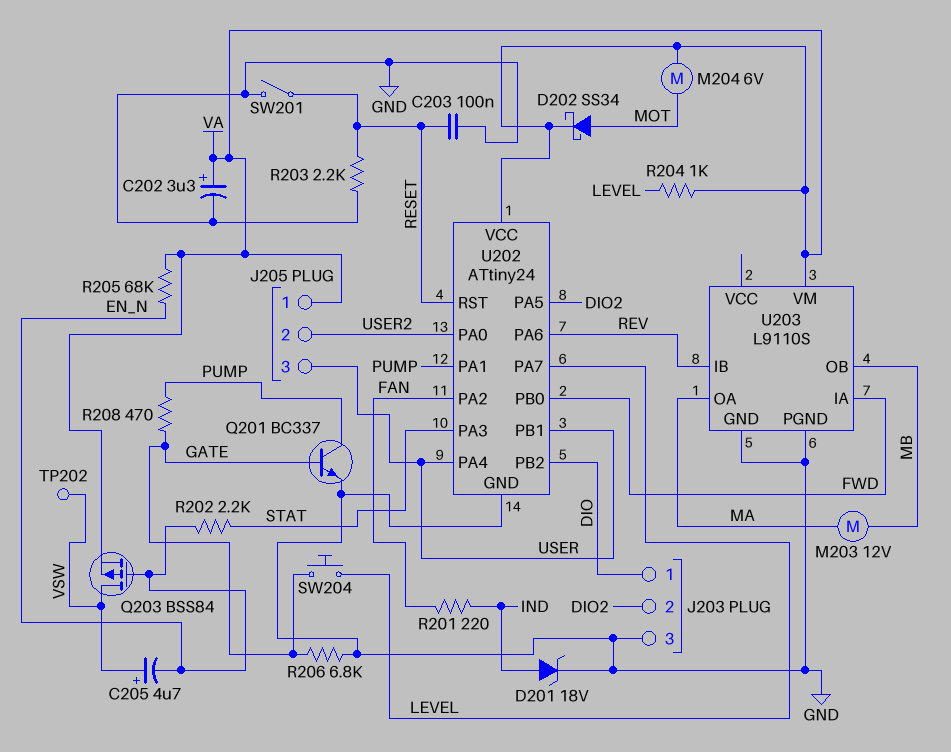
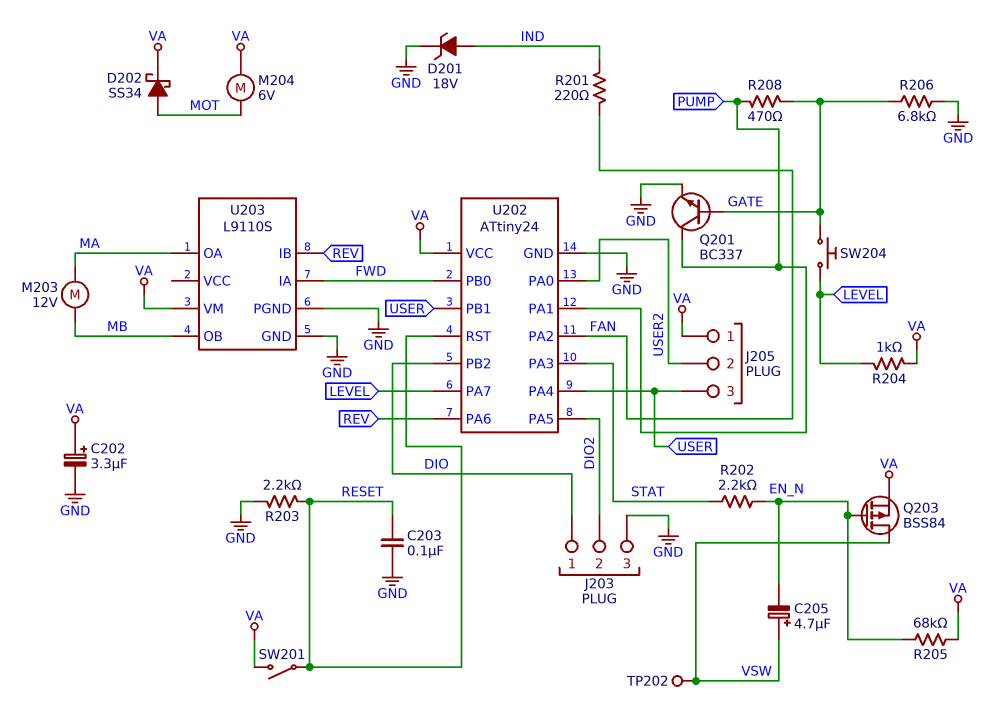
SW201: switch (GND, RESET) -> switch (RESET, VA)

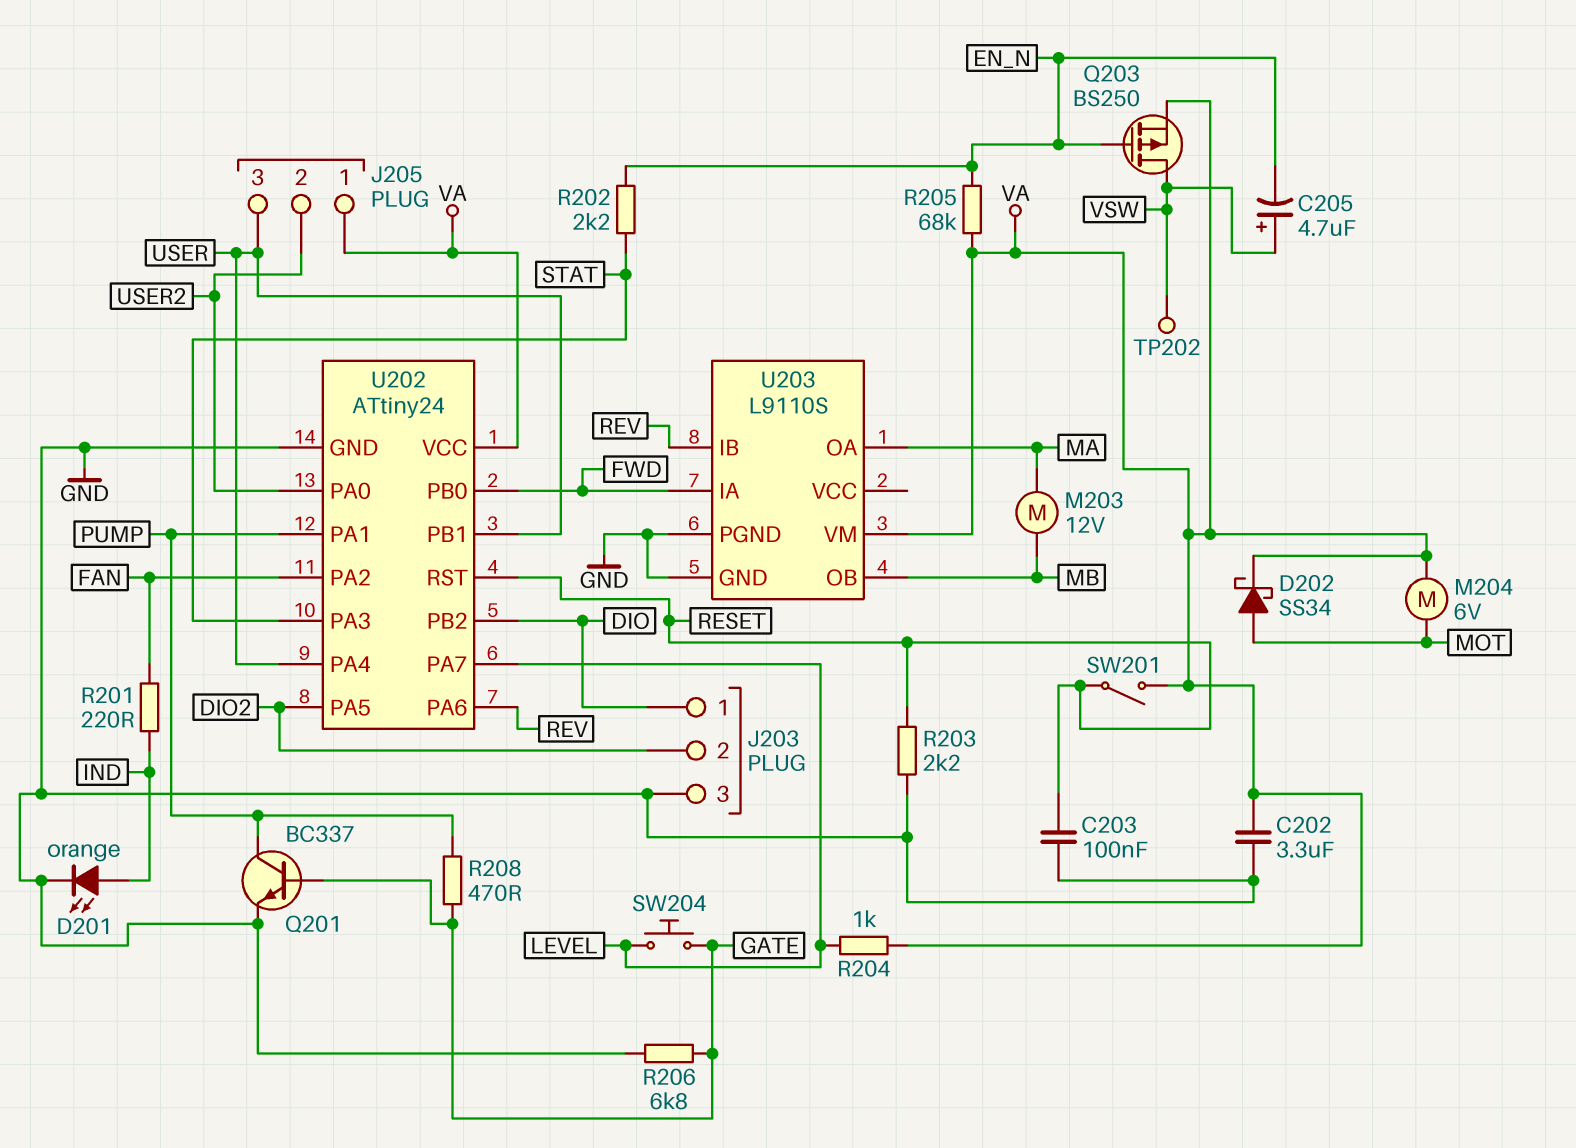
C202: 3.3uF (plus VA, minus GND) -> 3.3uF (GND, VA)
D201: zener 18V (A IND, K GND) -> LED orange (A IND, K GND)
Q203: PMOS BSS84 (G EN_N, D VSW, S VA) -> PMOS BS250 (G EN_N, D VSW, S VA)

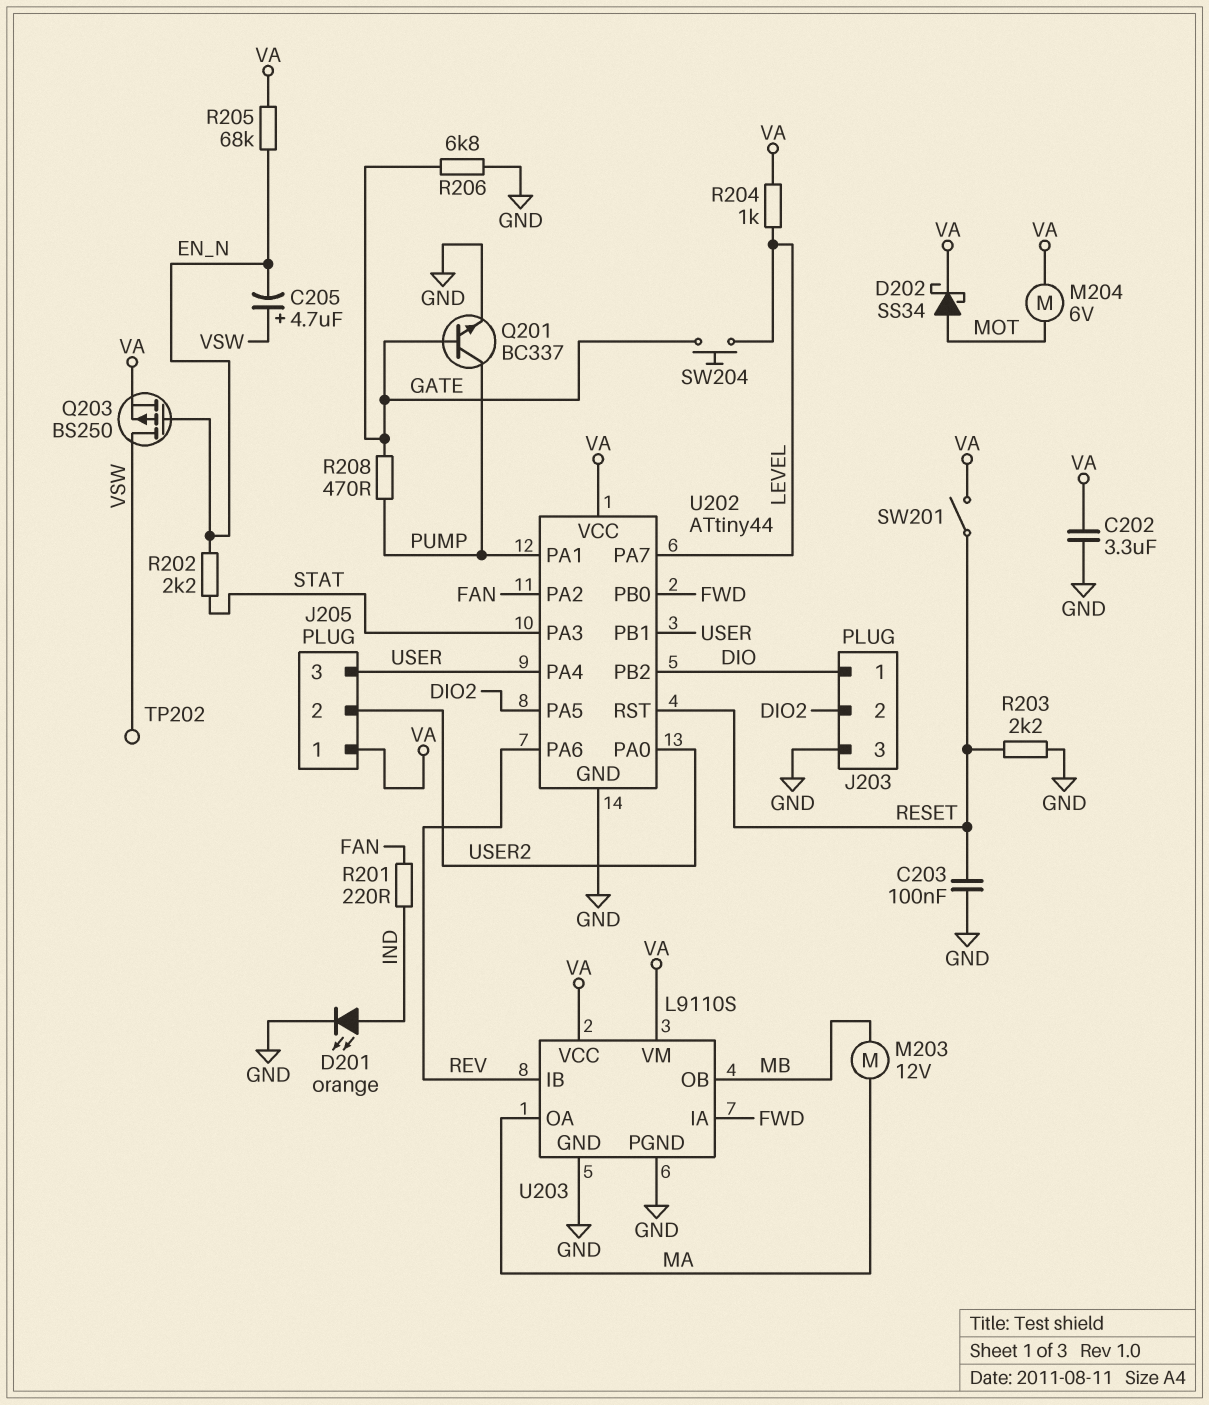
U202: ATtiny24 -> ATtiny44
U203 pin VCC: none -> VA

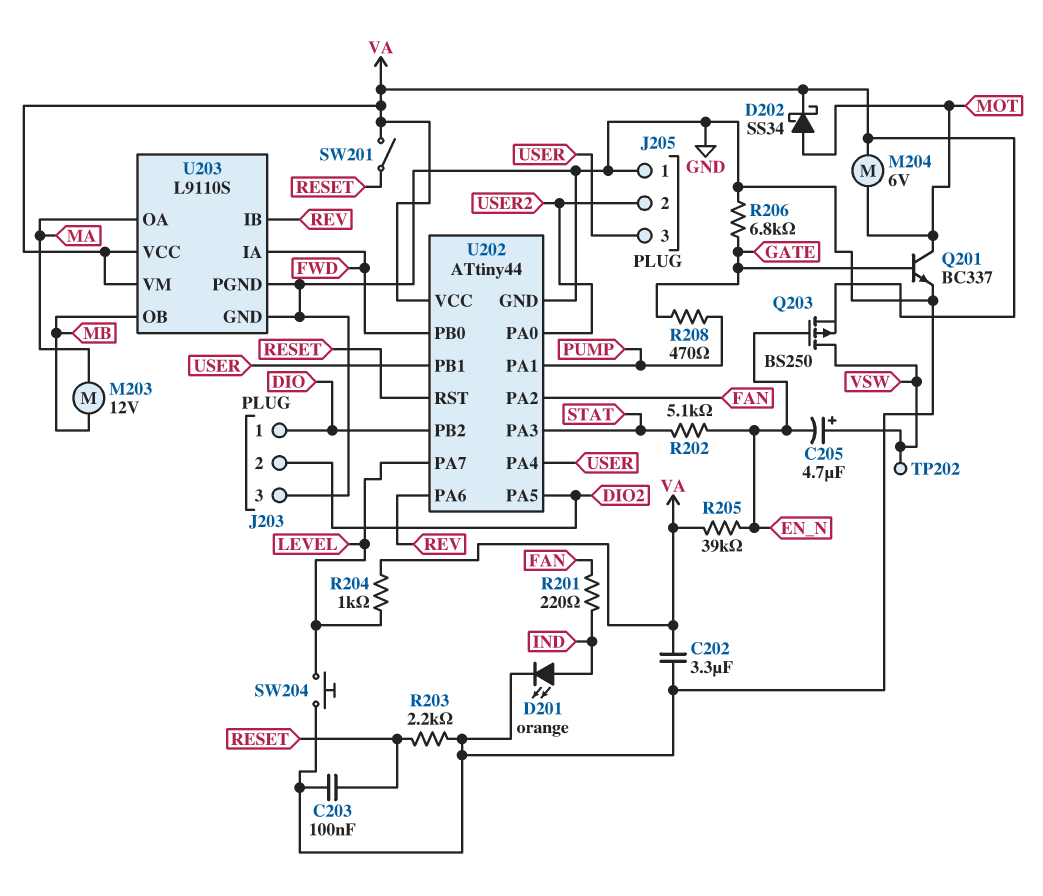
J205 pin 1: VA -> GND
Q201: NPN BC337 (B GATE, C PUMP, E GND) -> NPN BC337 (B GATE, C MOT, E GND)
R202: 2.2k (EN_N, STAT) -> 5.1k (EN_N, STAT)
R205: 68k (EN_N, VA) -> 39k (EN_N, VA)
SW204: button (GATE, LEVEL) -> button (GND, LEVEL)

